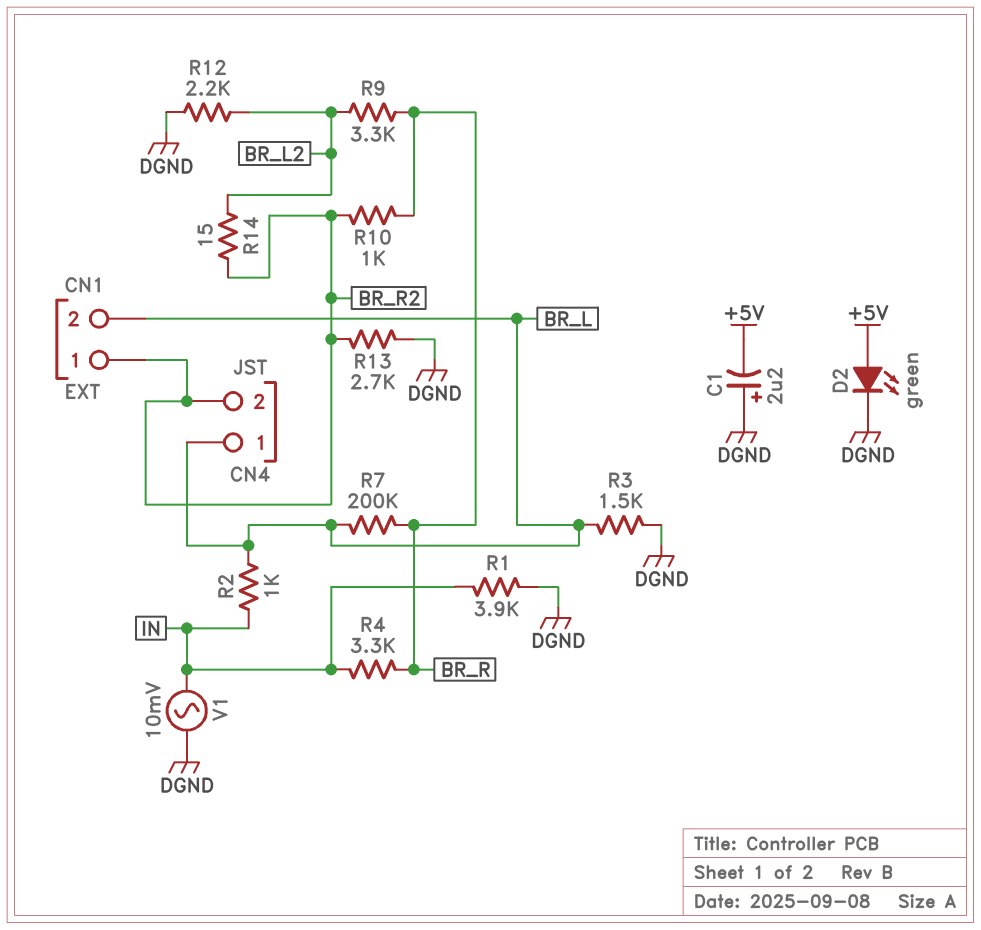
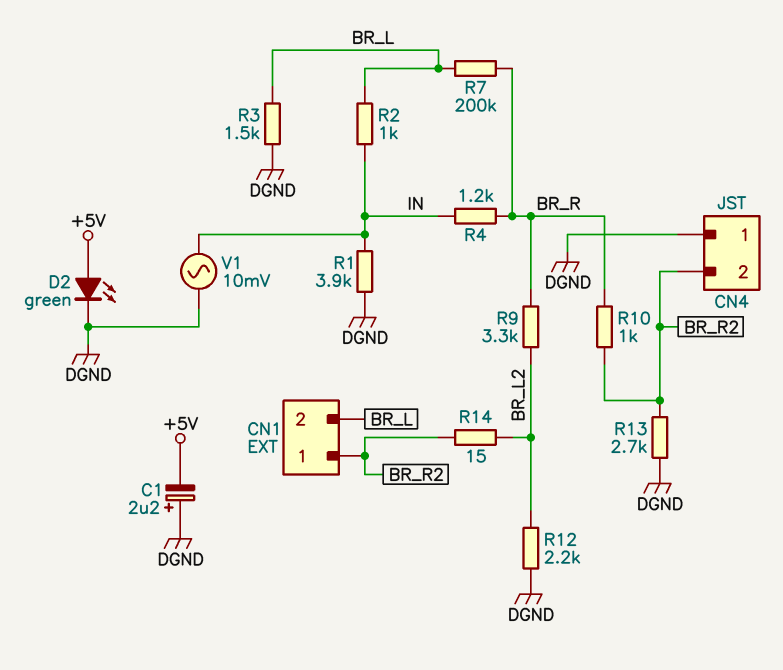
CN4 pin 1: BR_L -> DGND
R4: 3.3k (BR_R, IN) -> 1.2k (BR_R, IN)

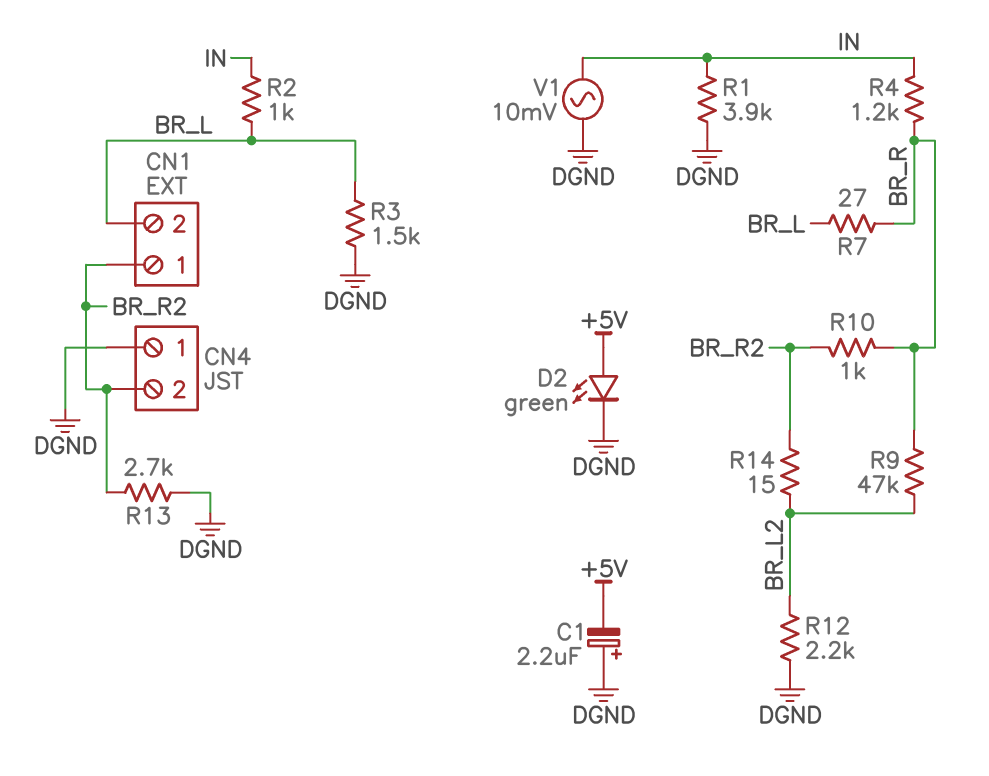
R7: 200k (BR_L, BR_R) -> 27 (BR_L, BR_R)
R9: 3.3k (BR_L2, BR_R) -> 47k (BR_L2, BR_R)

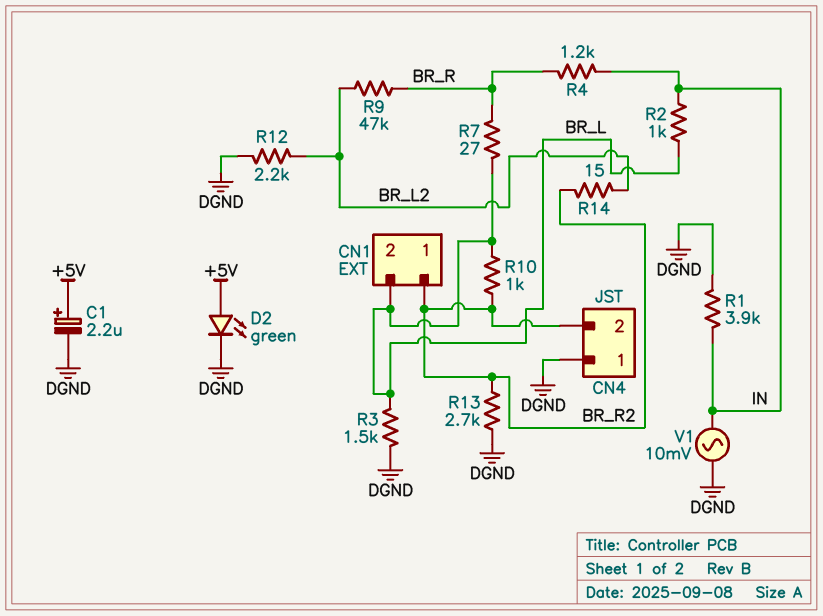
C1: 2.2uF (plus DGND, minus +5V) -> 2.2uF (plus +5V, minus DGND)
R10: 1k (BR_R, BR_R2) -> 1k (BR_L, BR_R2)

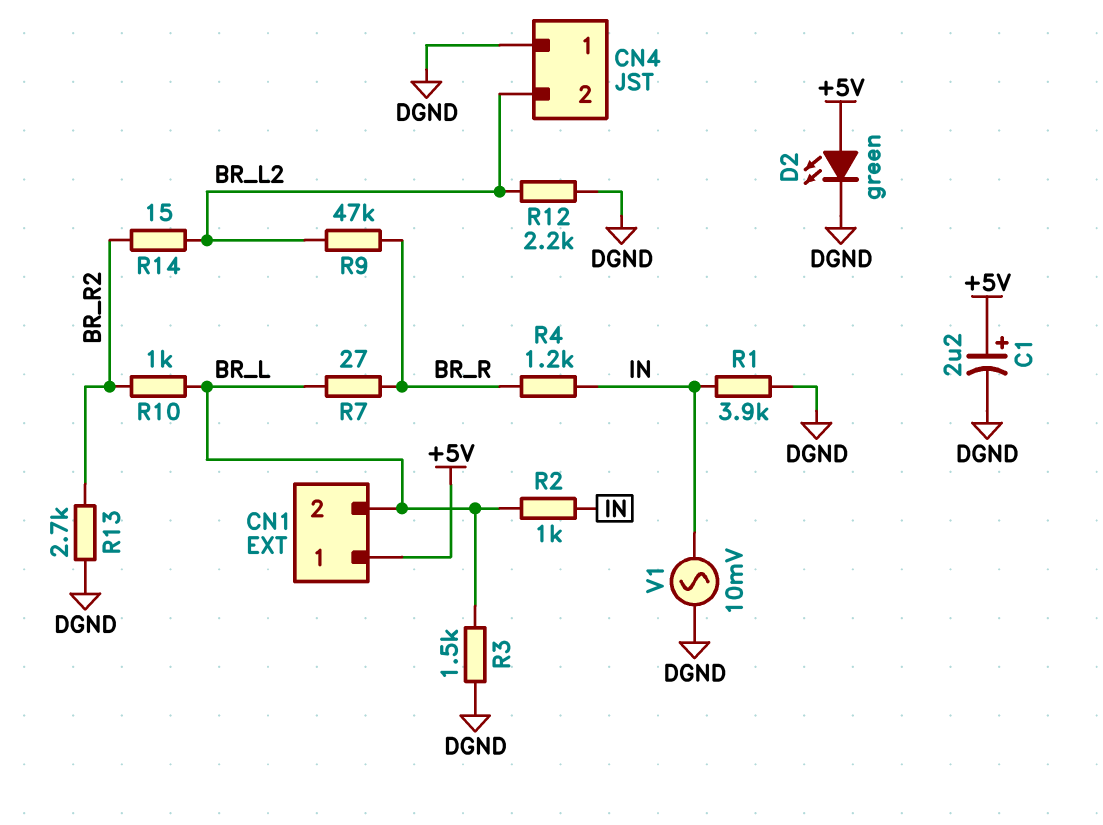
CN1 pin 1: BR_R2 -> +5V
CN4 pin 2: BR_R2 -> BR_L2

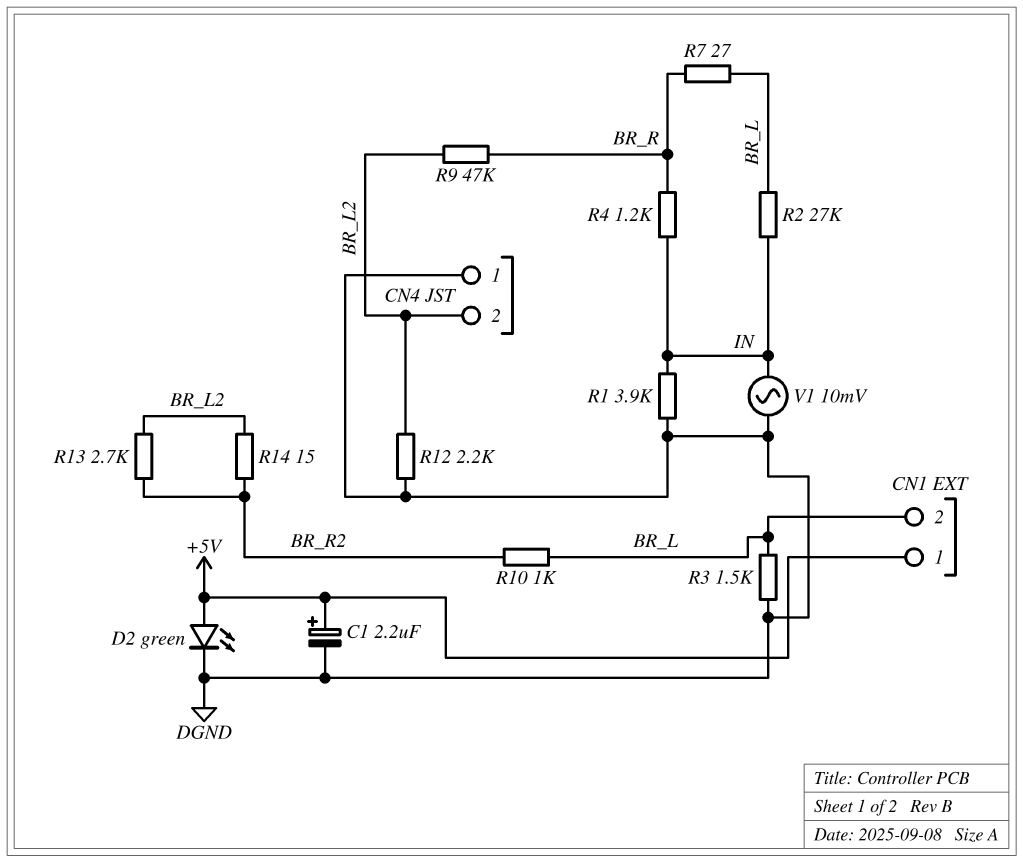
R2: 1k (BR_L, IN) -> 27k (BR_L, IN)
R13: 2.7k (BR_R2, DGND) -> 2.7k (BR_L2, BR_R2)

